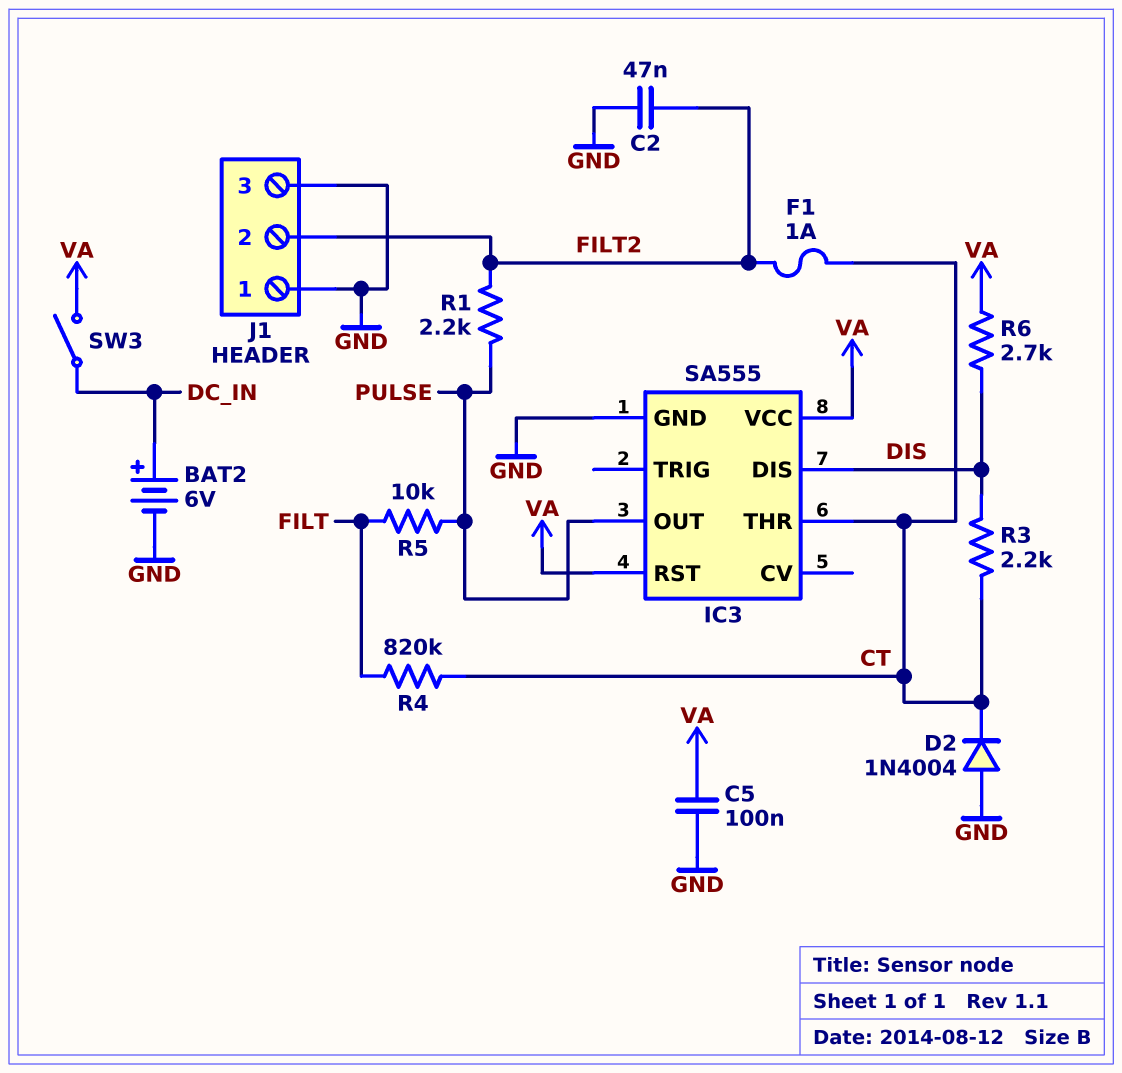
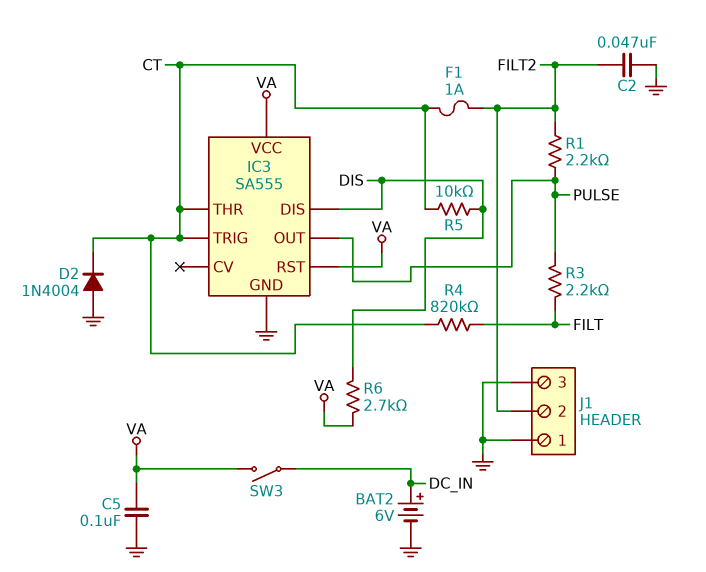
IC3 pin TRIG: none -> CT
R3: 2.2k (CT, DIS) -> 2.2k (FILT, PULSE)
R5: 10k (FILT, PULSE) -> 10k (CT, DIS)

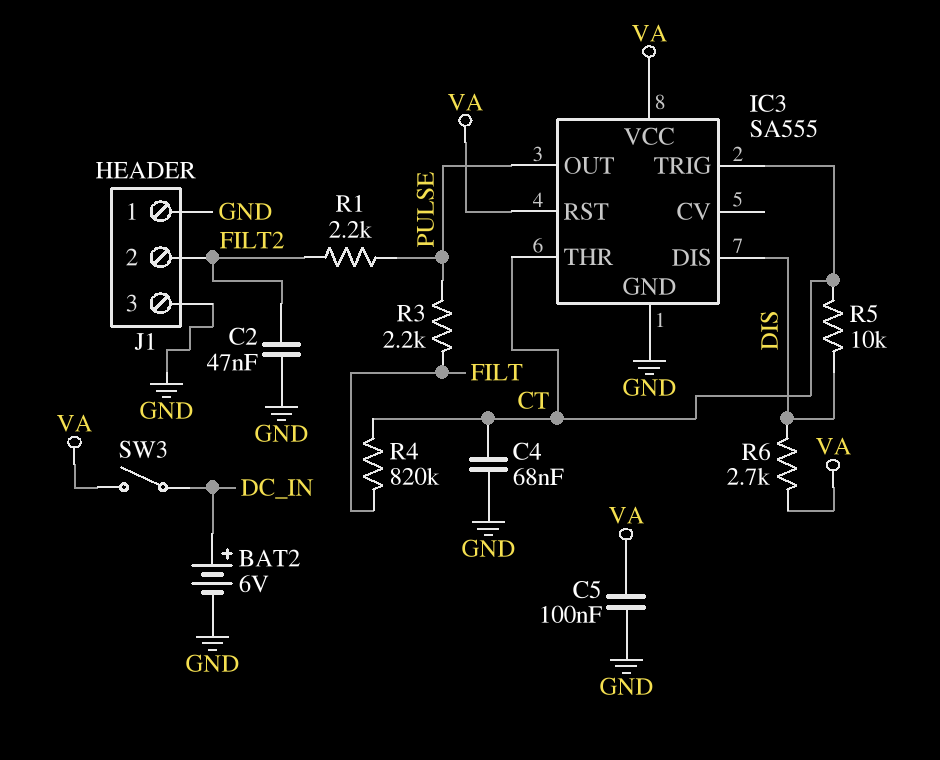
C4: none -> 68nF (CT, GND)
D2: diode 1N4004 (A GND, K CT) -> none
F1: 1A (CT, FILT2) -> none

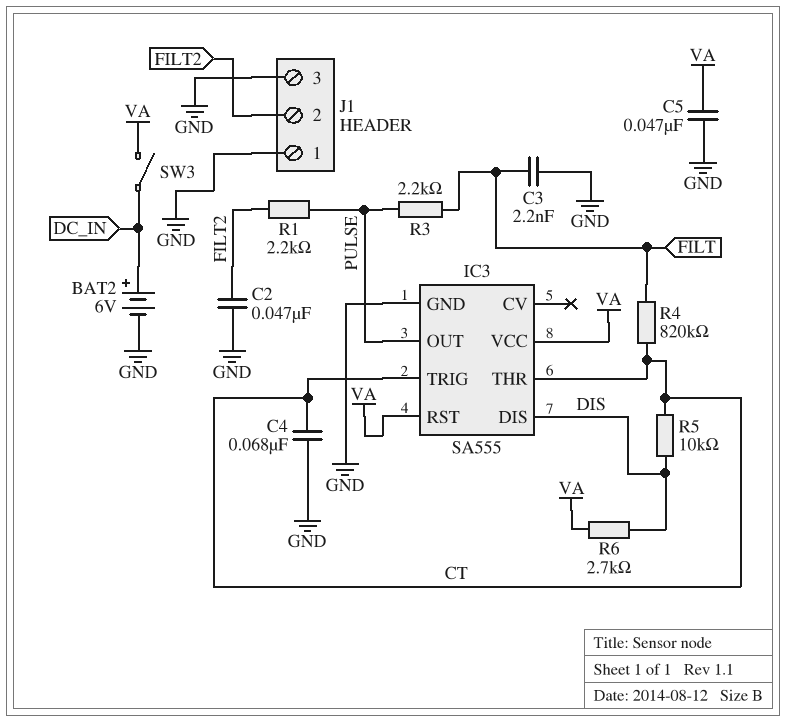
C3: none -> 2.2nF (FILT, GND)
C5: 100nF (GND, VA) -> 47nF (GND, VA)

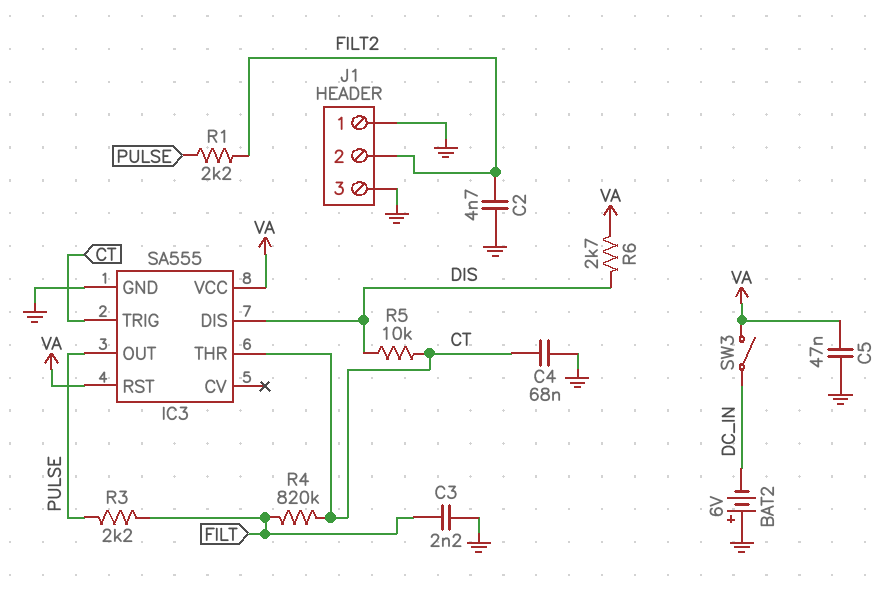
BAT2: 6V (plus DC_IN, minus GND) -> 6V (plus GND, minus DC_IN)
C2: 47nF (FILT2, GND) -> 4.7nF (FILT2, GND)

